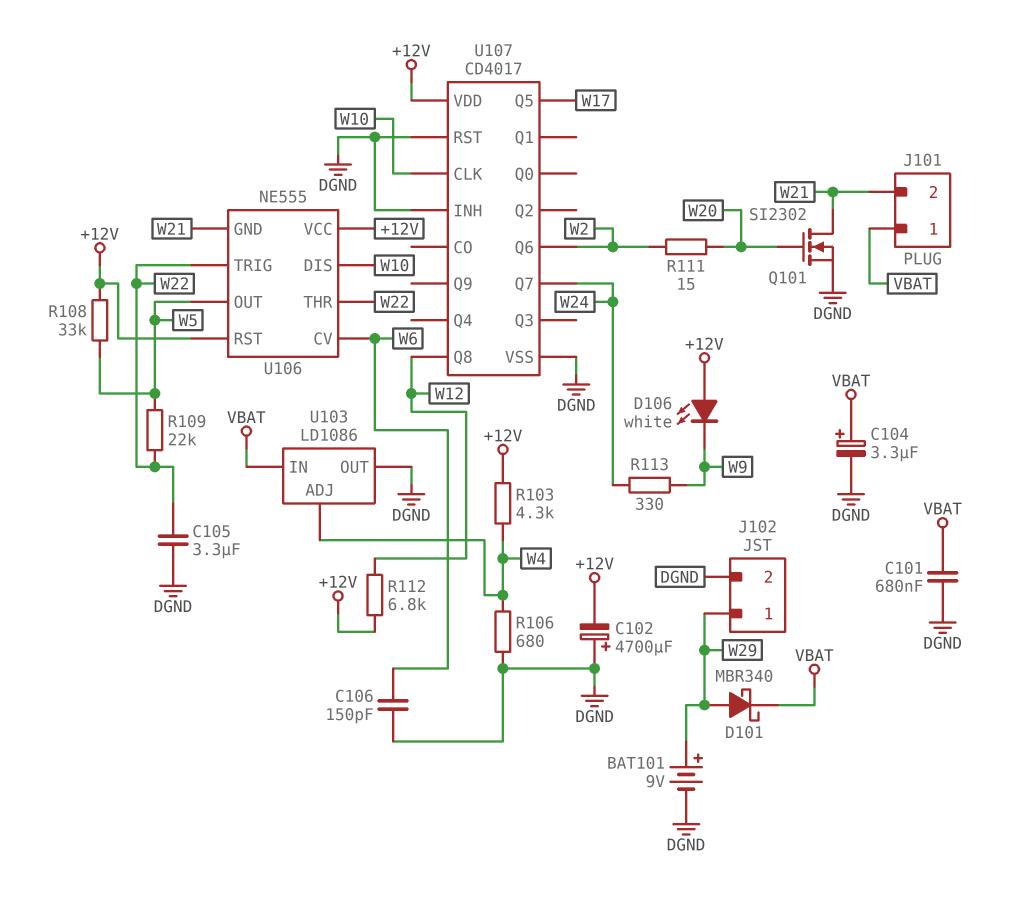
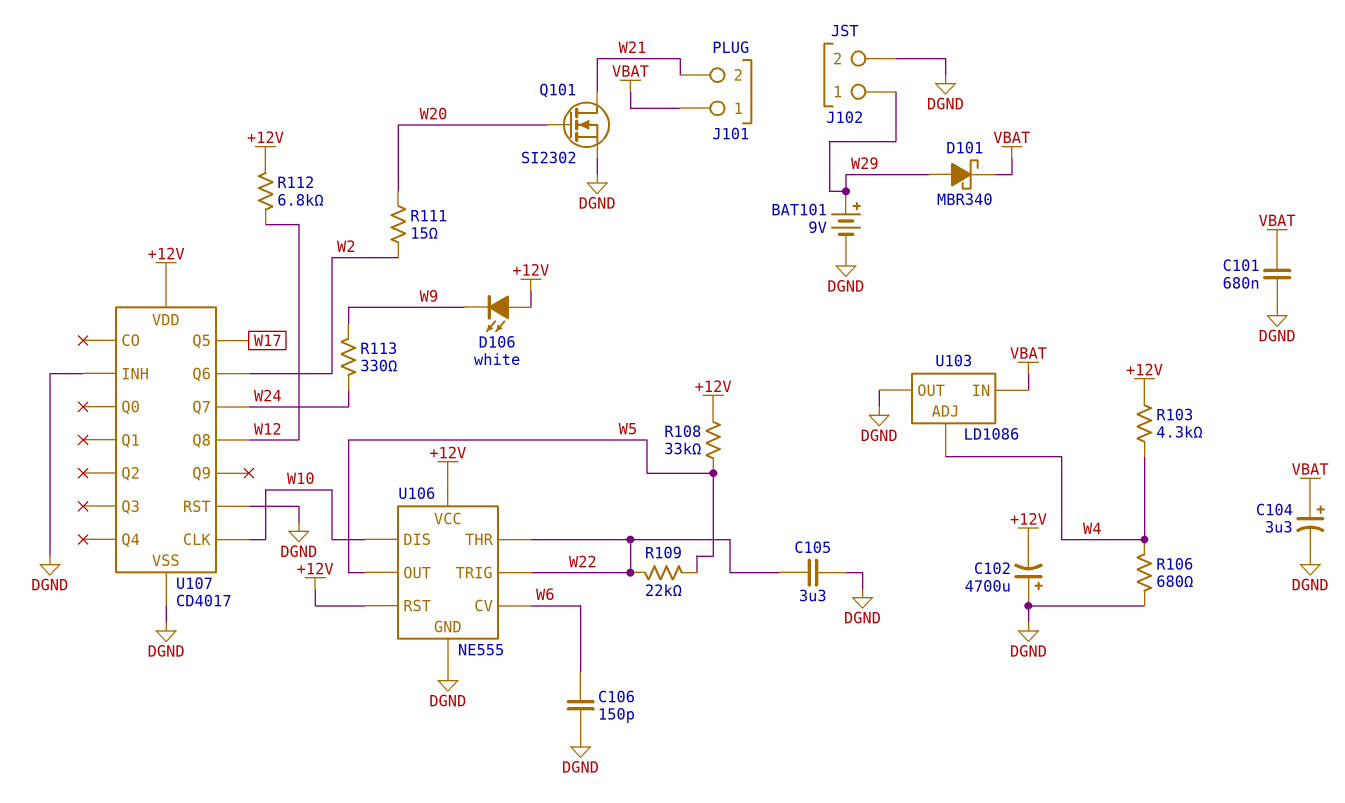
U106 pin GND: W21 -> DGND

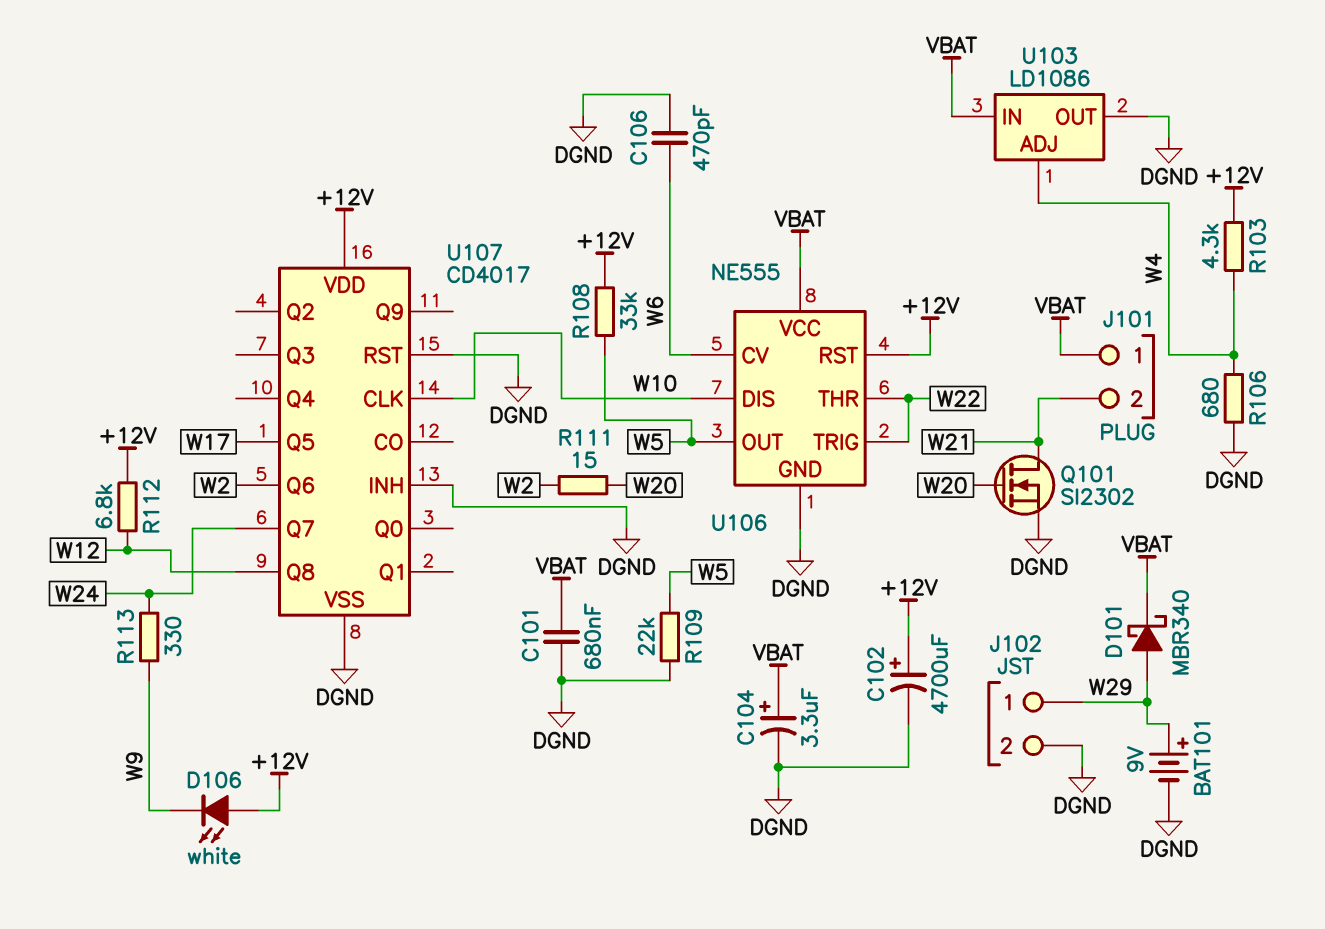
C102: 4700uF (plus DGND, minus +12V) -> 4700uF (plus +12V, minus DGND)
C105: 3.3uF (DGND, W22) -> none
C106: 150pF (DGND, W6) -> 470pF (DGND, W6)
R109: 22k (W5, W22) -> 22k (DGND, W5)
U106 pin VCC: +12V -> VBAT

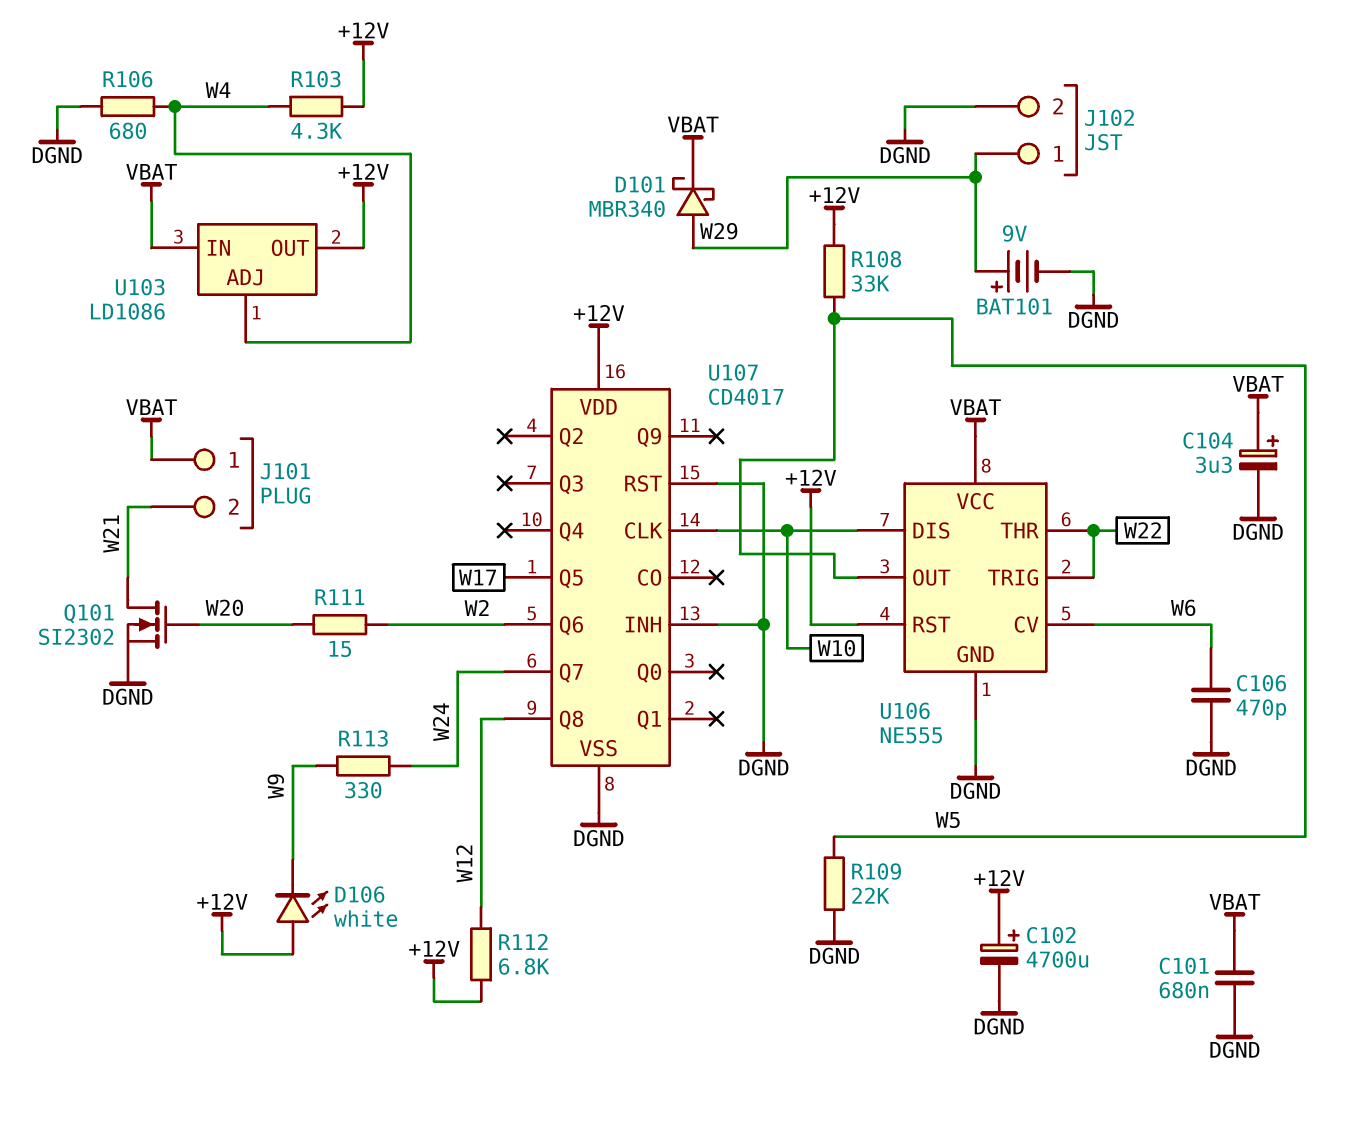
U103 pin OUT: DGND -> +12V

